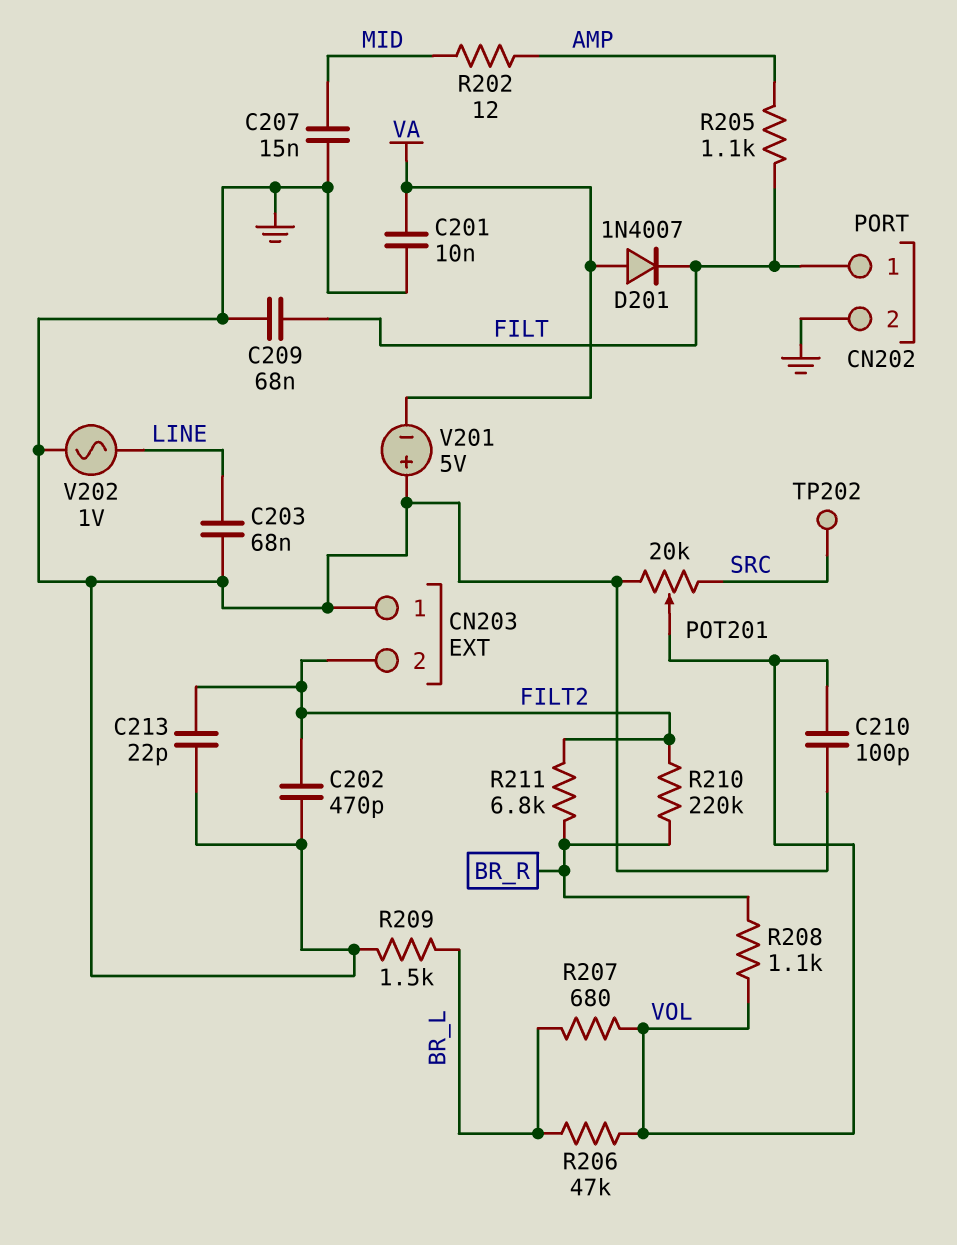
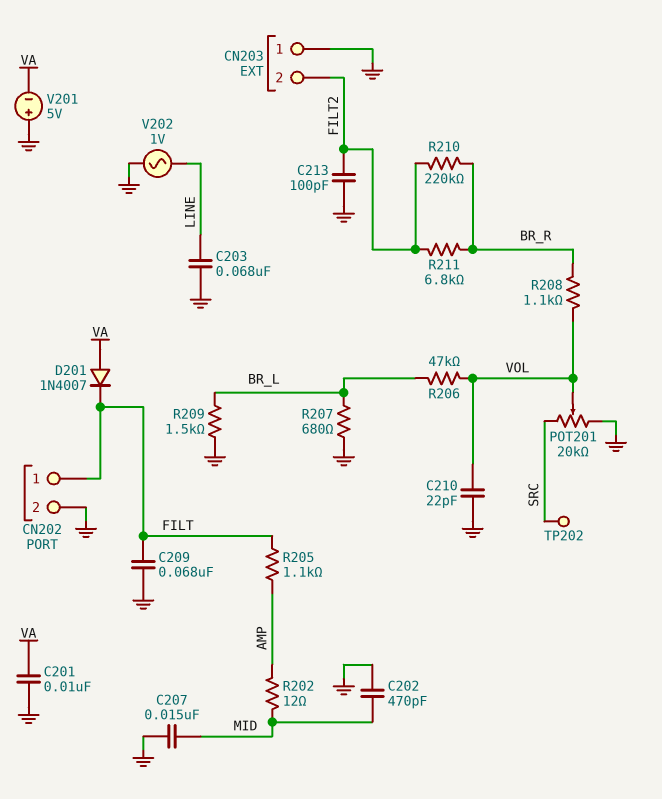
C202: 470pF (FILT2, GND) -> 470pF (GND, MID)
C210: 100pF (GND, VOL) -> 22pF (GND, VOL)
C213: 22pF (FILT2, GND) -> 100pF (FILT2, GND)
R207: 680 (BR_L, VOL) -> 680 (BR_L, GND)

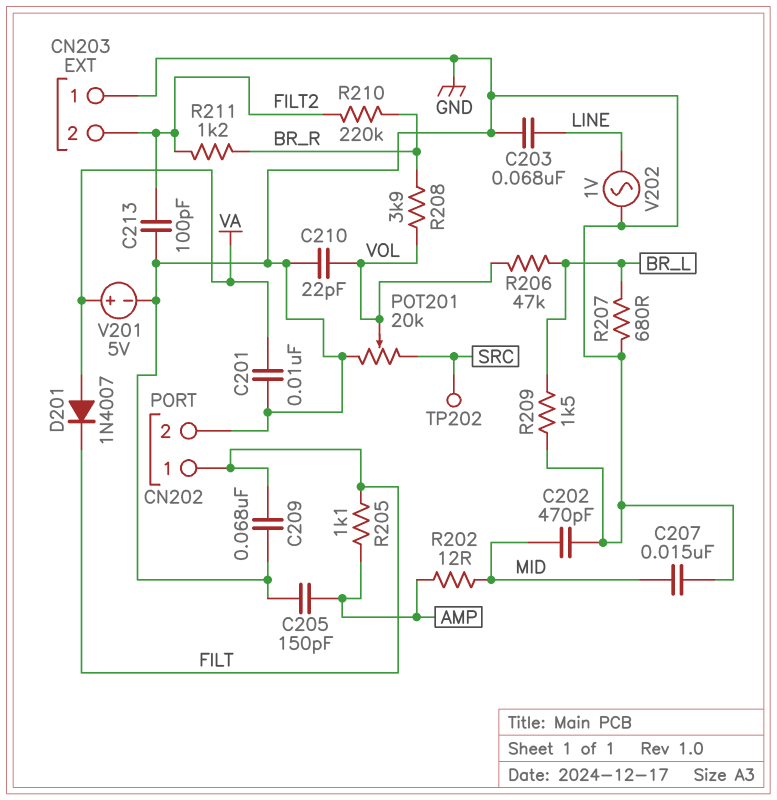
C205: none -> 150pF (AMP, GND)
R208: 1.1k (BR_R, VOL) -> 3.9k (BR_R, VOL)
R211: 6.8k (BR_R, FILT2) -> 1.2k (BR_R, FILT2)
V201: 5V (plus GND, minus VA) -> 5V (plus VA, minus GND)

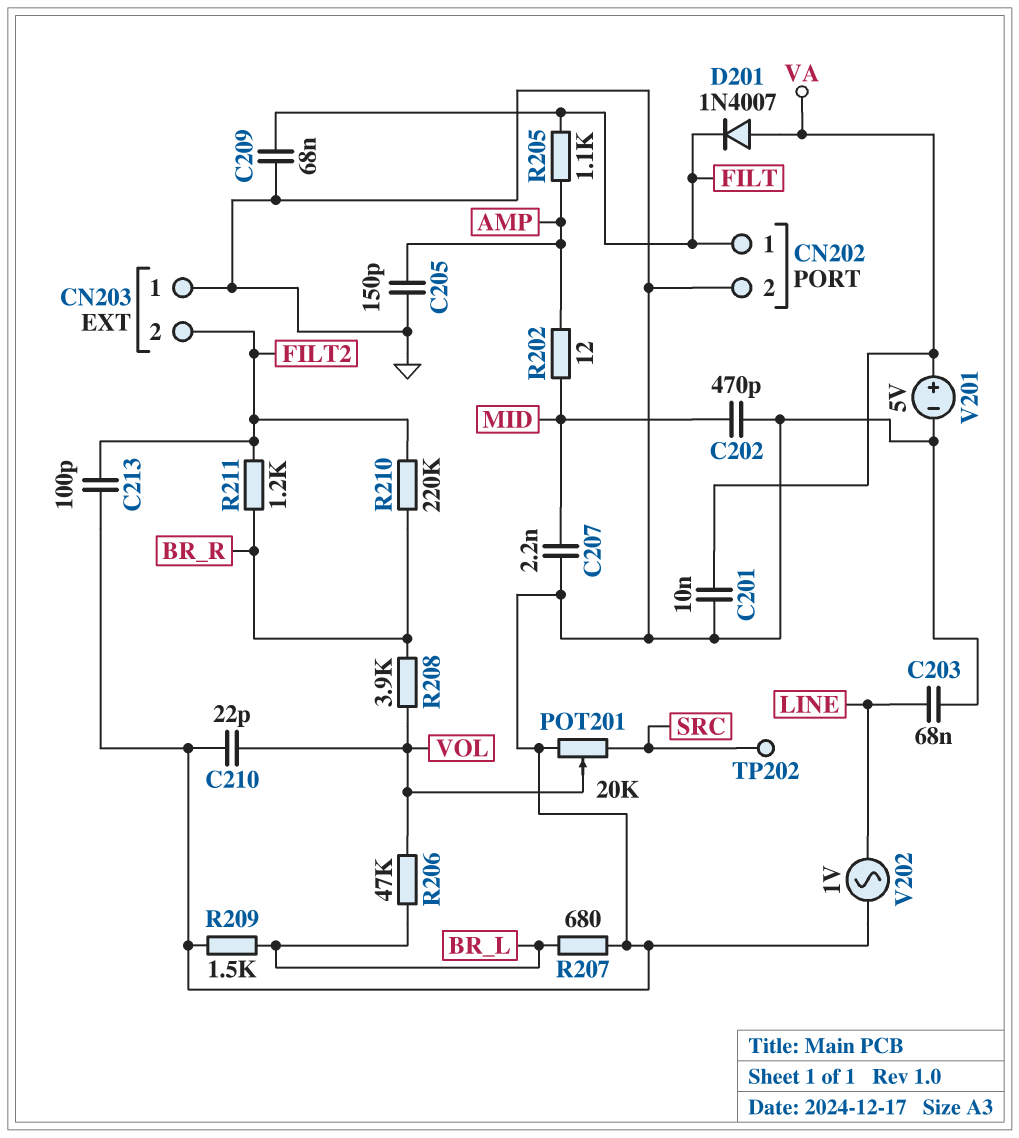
C207: 15nF (GND, MID) -> 2.2nF (GND, MID)

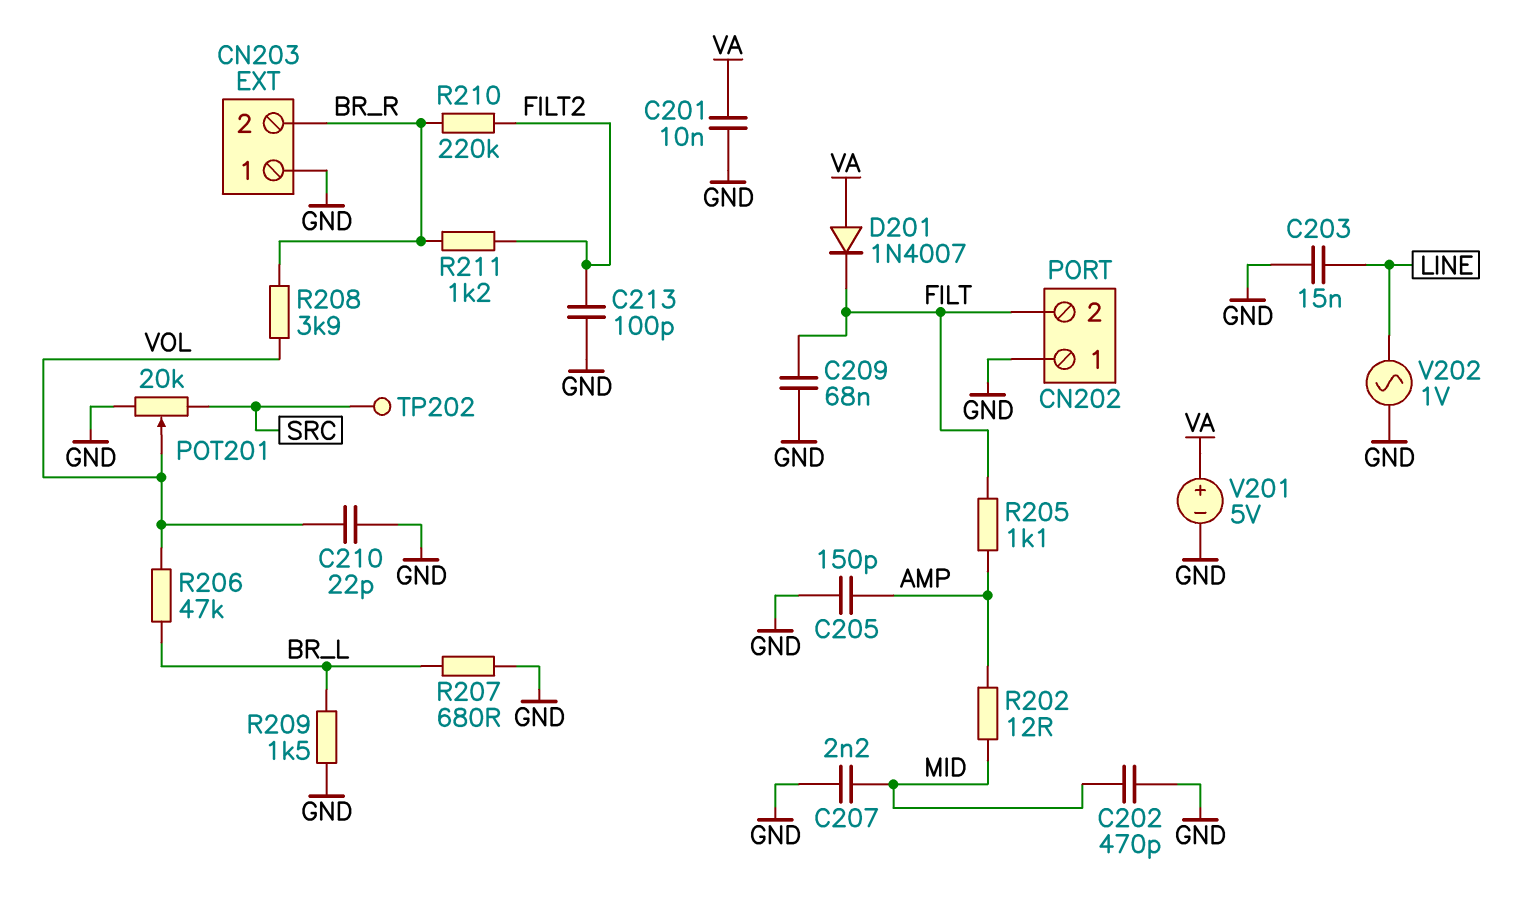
C203: 68nF (GND, LINE) -> 15nF (GND, LINE)
CN202 pin 1: FILT -> GND
CN202 pin 2: GND -> FILT
CN203 pin 2: FILT2 -> BR_R

